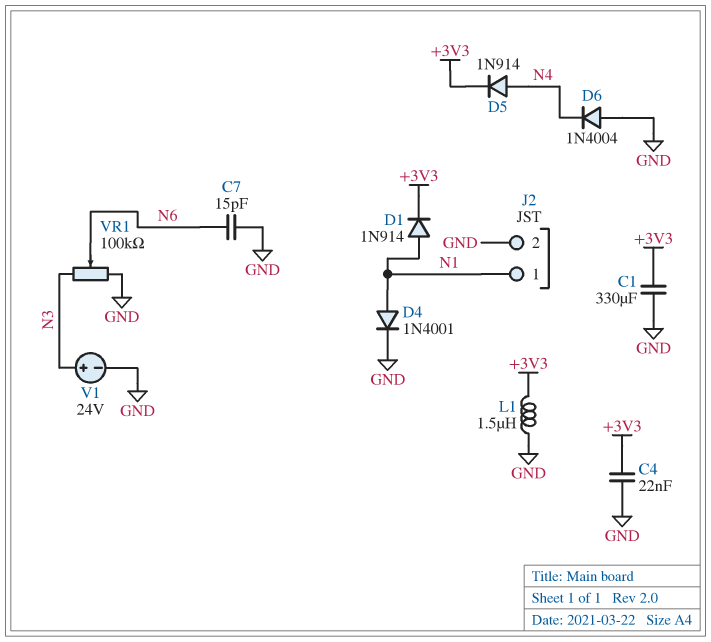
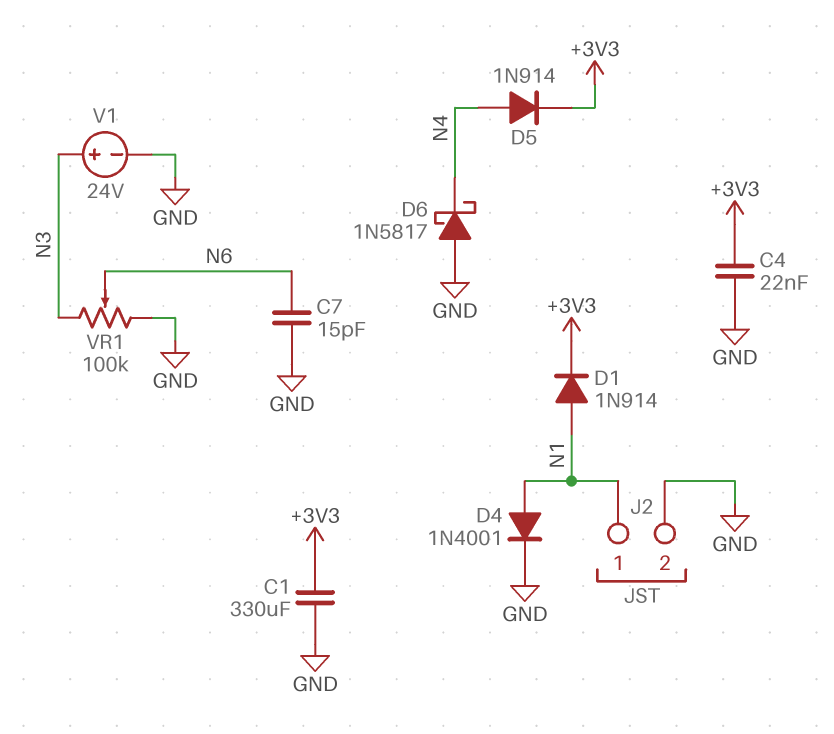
D6: diode 1N4004 (A GND, K N4) -> schottky 1N5817 (A GND, K N4)
L1: 1.5uH (+3V3, GND) -> none

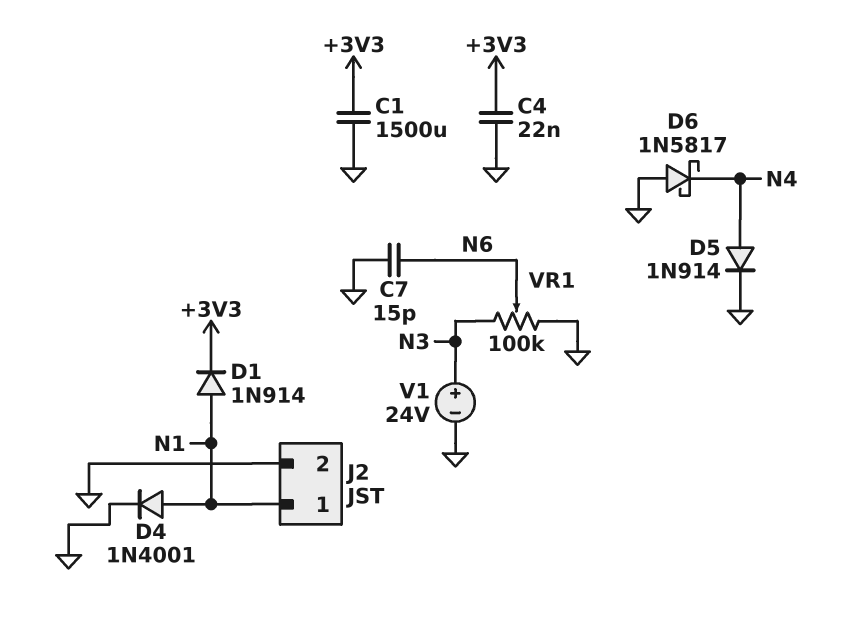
C1: 330uF (+3V3, GND) -> 1500uF (+3V3, GND)
D5: diode 1N914 (A N4, K +3V3) -> diode 1N914 (A N4, K GND)

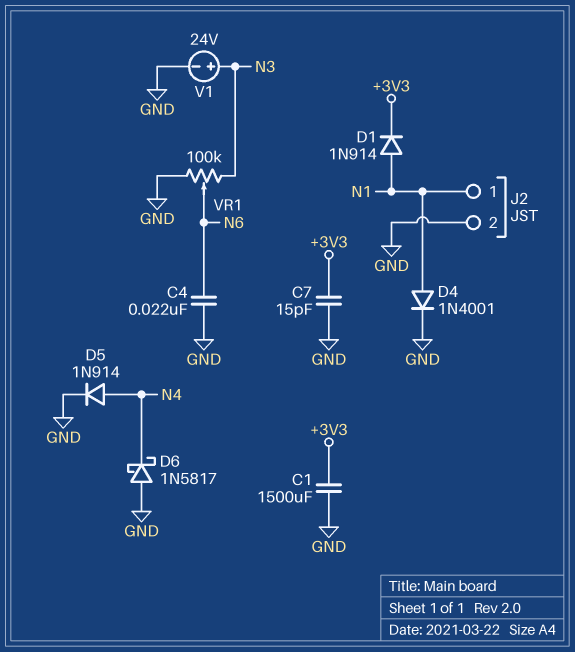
C4: 22nF (+3V3, GND) -> 22nF (GND, N6)
C7: 15pF (GND, N6) -> 15pF (+3V3, GND)

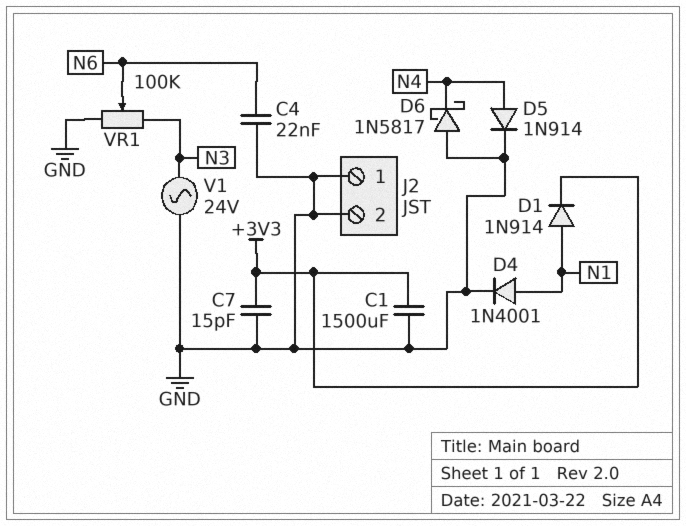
J2 pin 1: N1 -> GND
V1: 24V (plus N3, minus GND) -> AC 24V (GND, N3)

